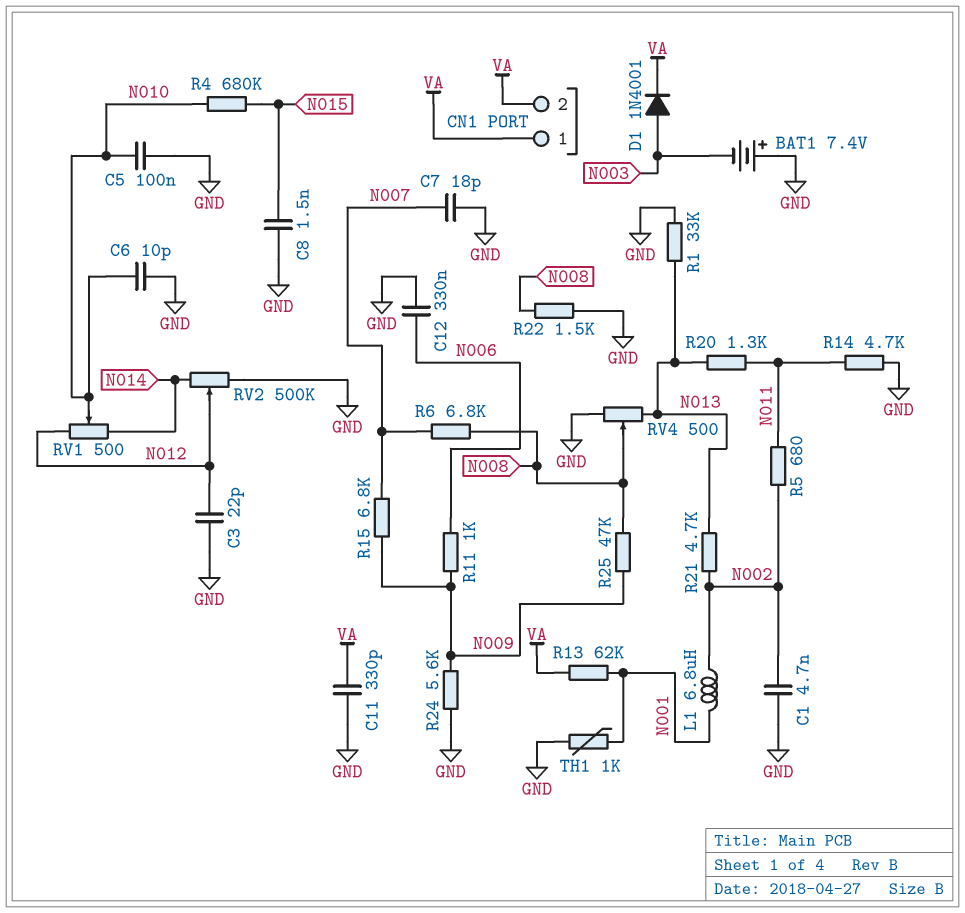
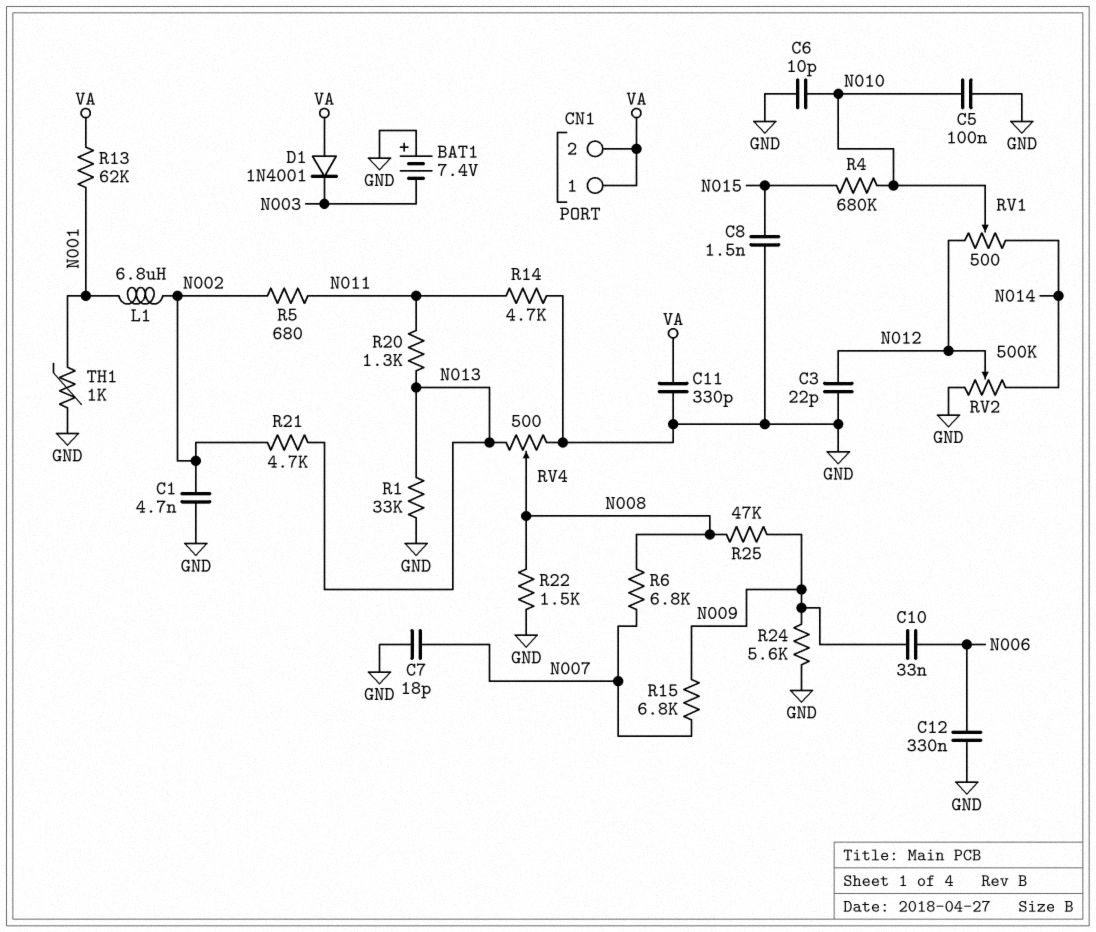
C10: none -> 33nF (N006, N009)
D1: diode 1N4001 (A N003, K VA) -> diode 1N4001 (A VA, K N003)
R11: 1k (N006, N009) -> none

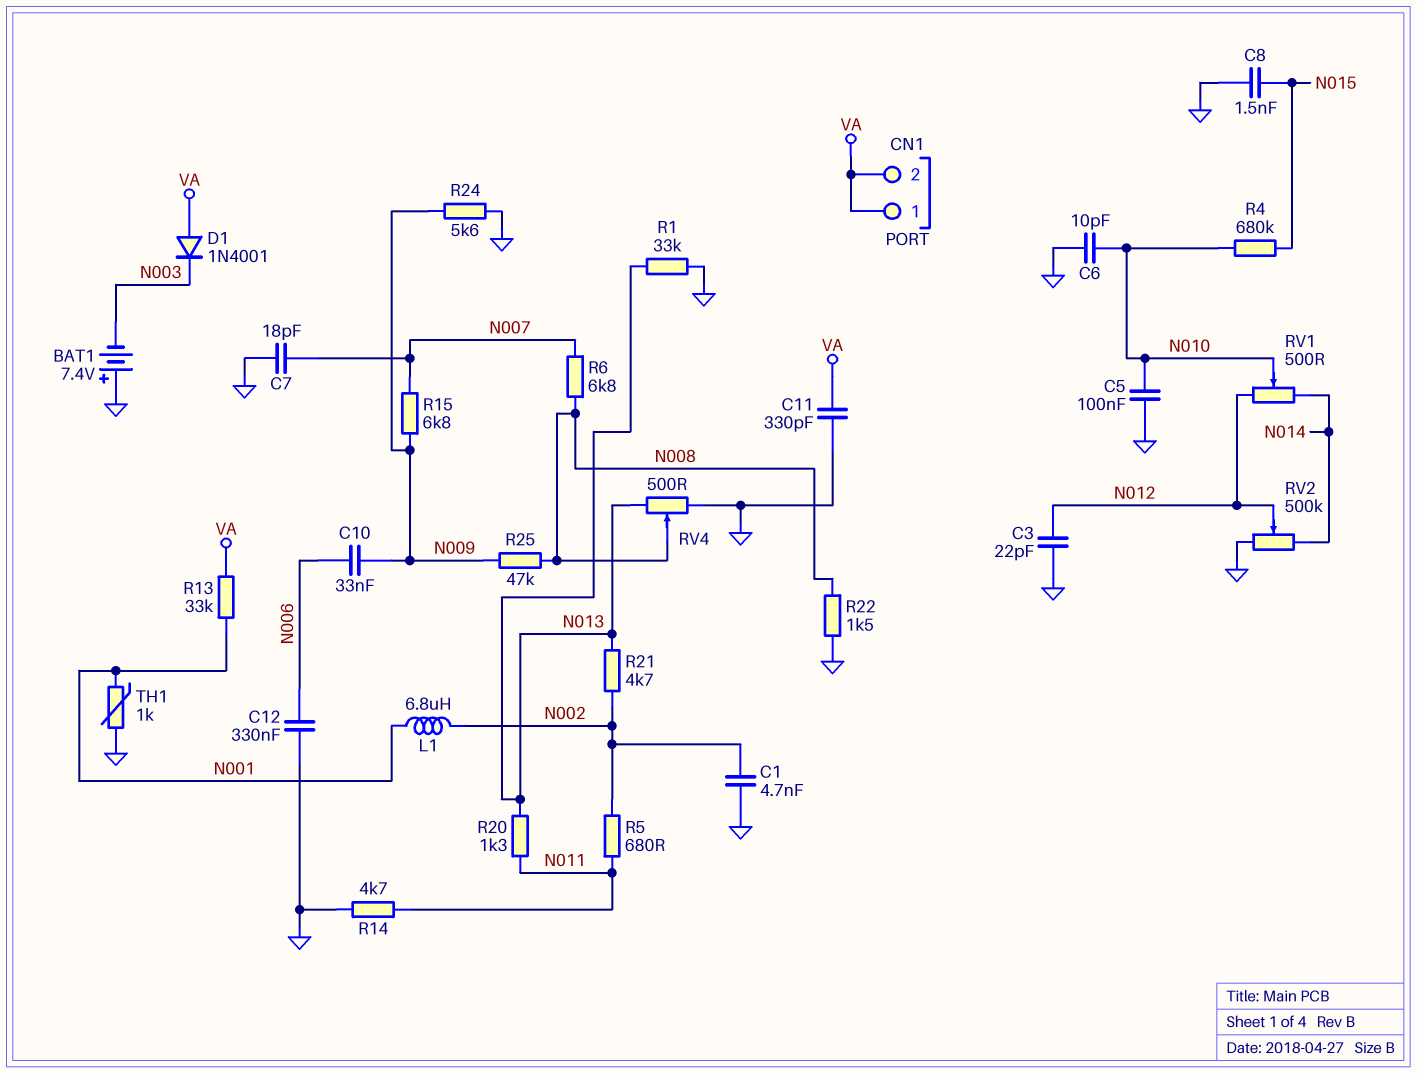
R13: 62k (N001, VA) -> 33k (N001, VA)

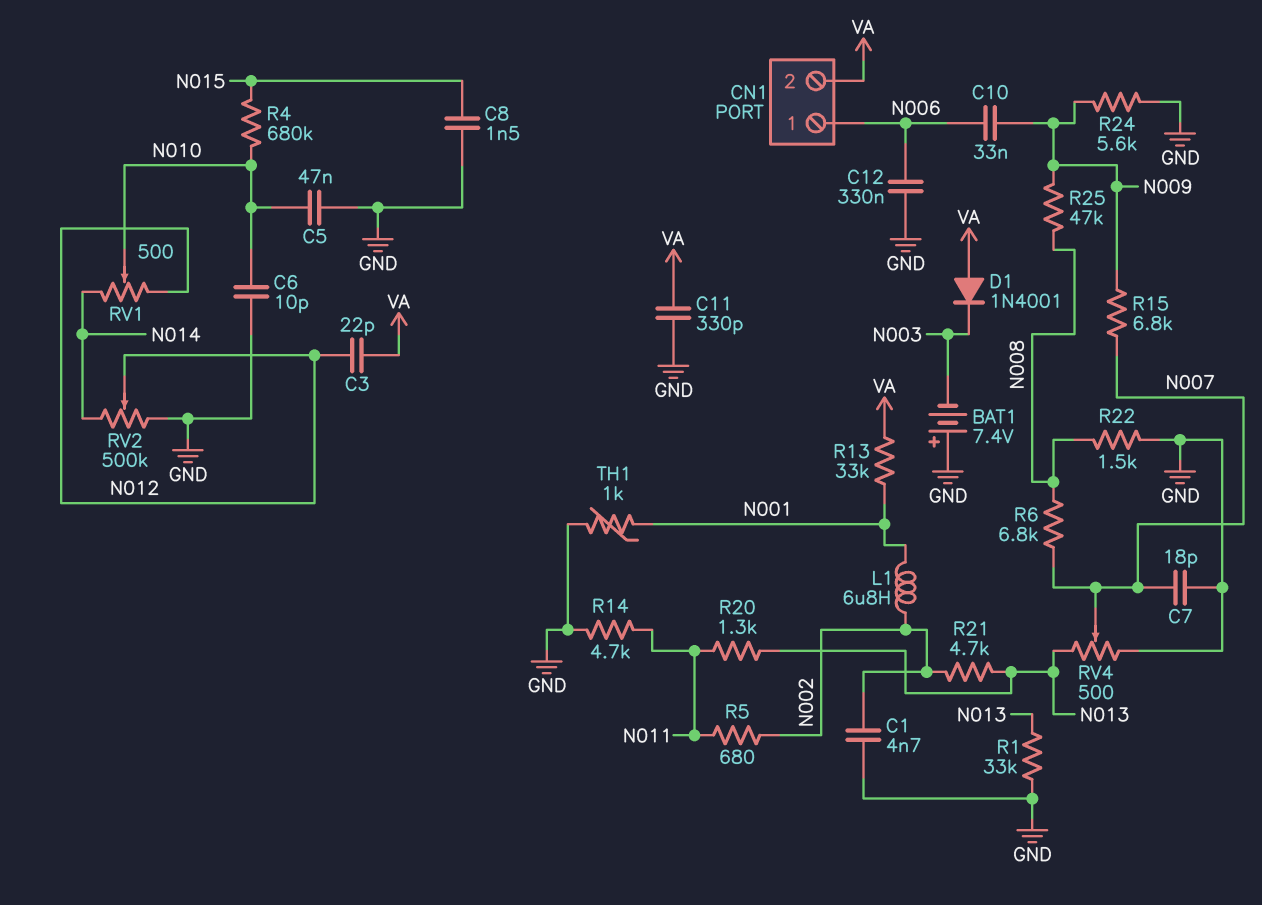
C3: 22pF (GND, N012) -> 22pF (N012, VA)
C5: 100nF (GND, N010) -> 47nF (GND, N010)
CN1 pin 1: VA -> N006
RV4: 500 (GND, N013, wiper N008) -> 500 (GND, N013, wiper N007)

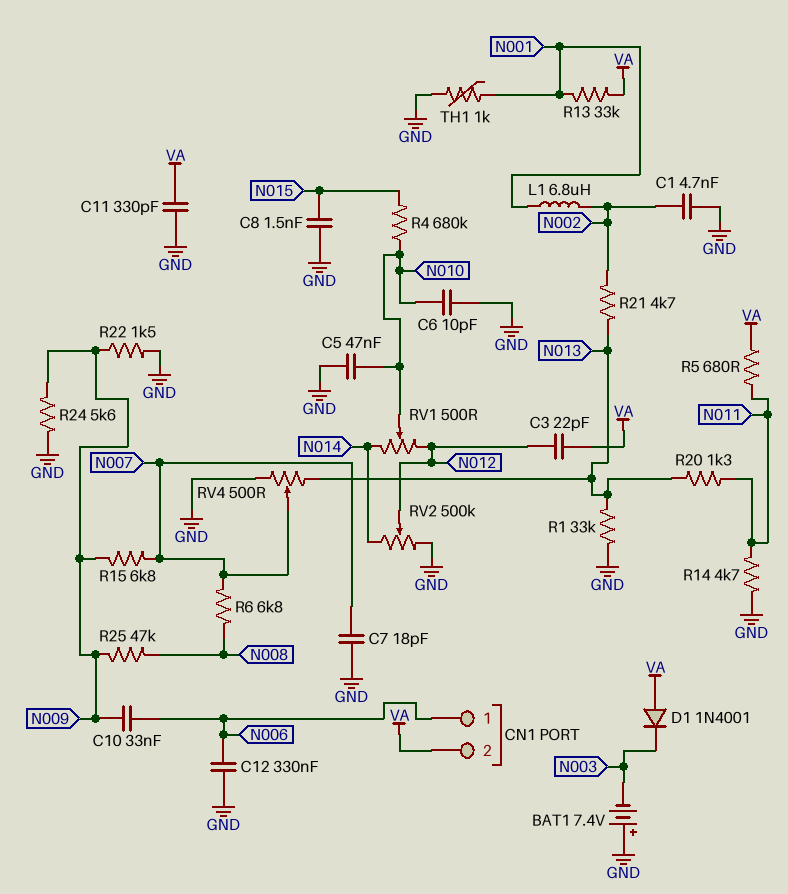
R5: 680 (N002, N011) -> 680 (N011, VA)
R22: 1.5k (GND, N008) -> 1.5k (GND, N009)

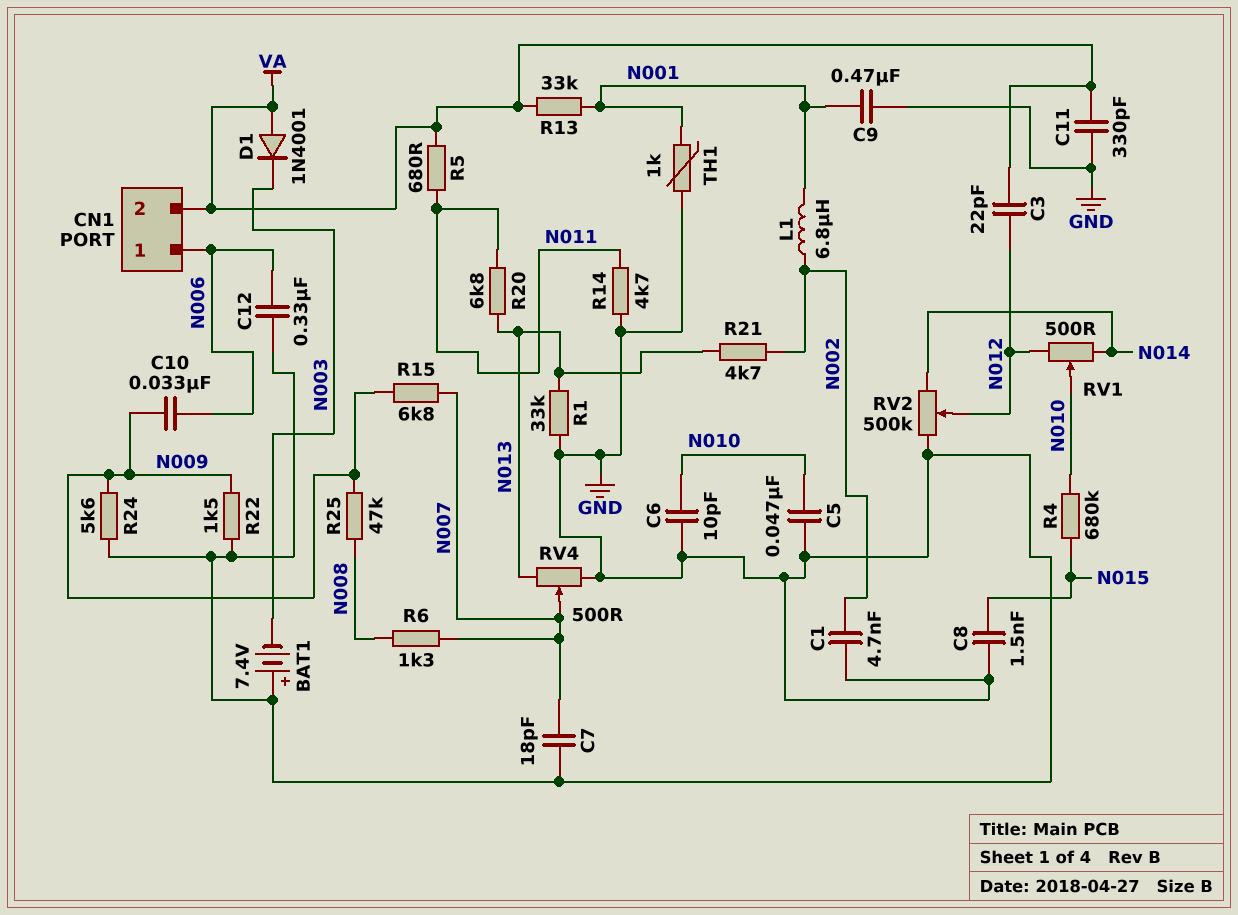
C9: none -> 470nF (GND, N001)
R6: 6.8k (N007, N008) -> 1.3k (N007, N008)
R20: 1.3k (N011, N013) -> 6.8k (N011, N013)

